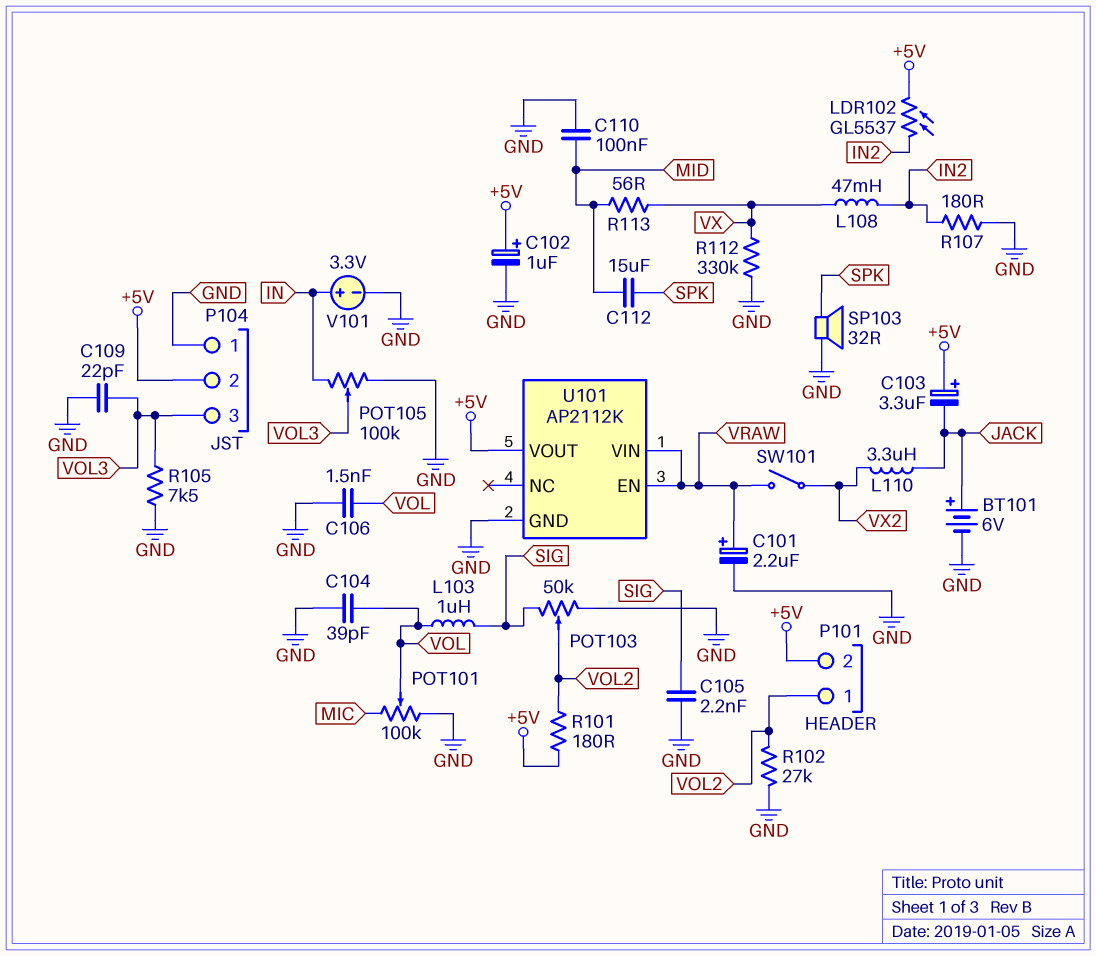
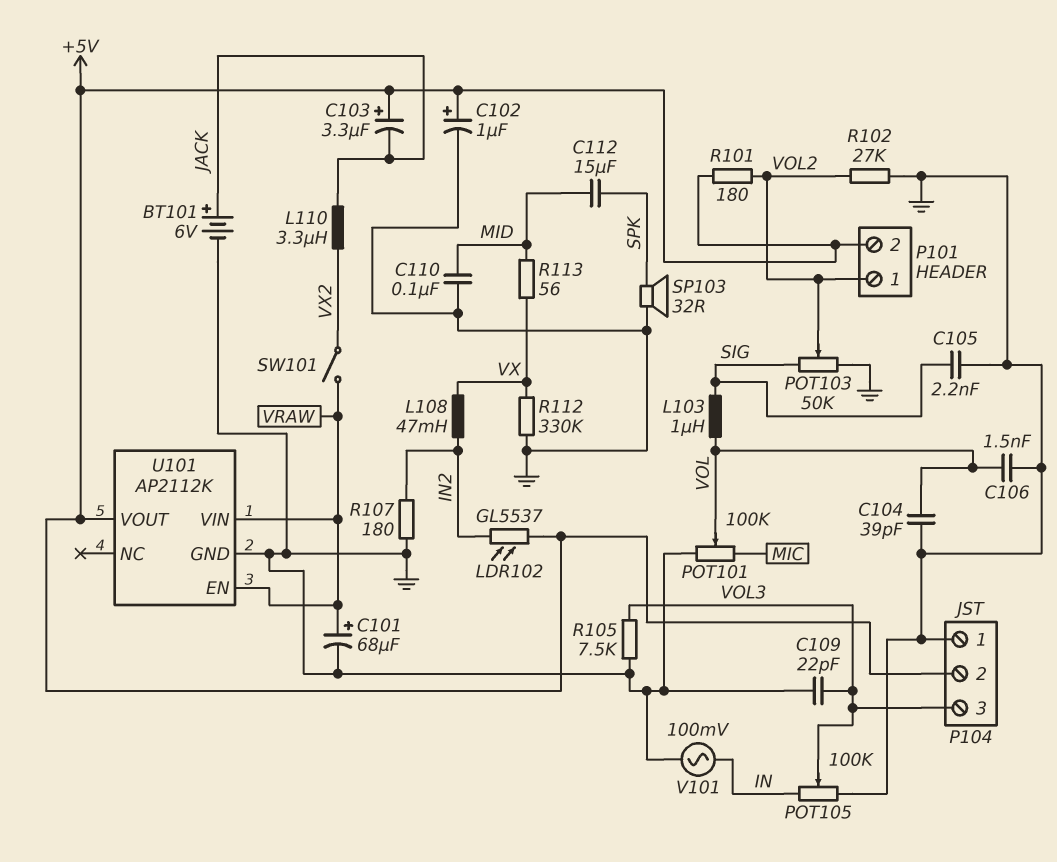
C101: 2.2uF (plus VRAW, minus GND) -> 68uF (plus VRAW, minus GND)
V101: 3.3V (plus IN, minus GND) -> AC 100mV (GND, IN)

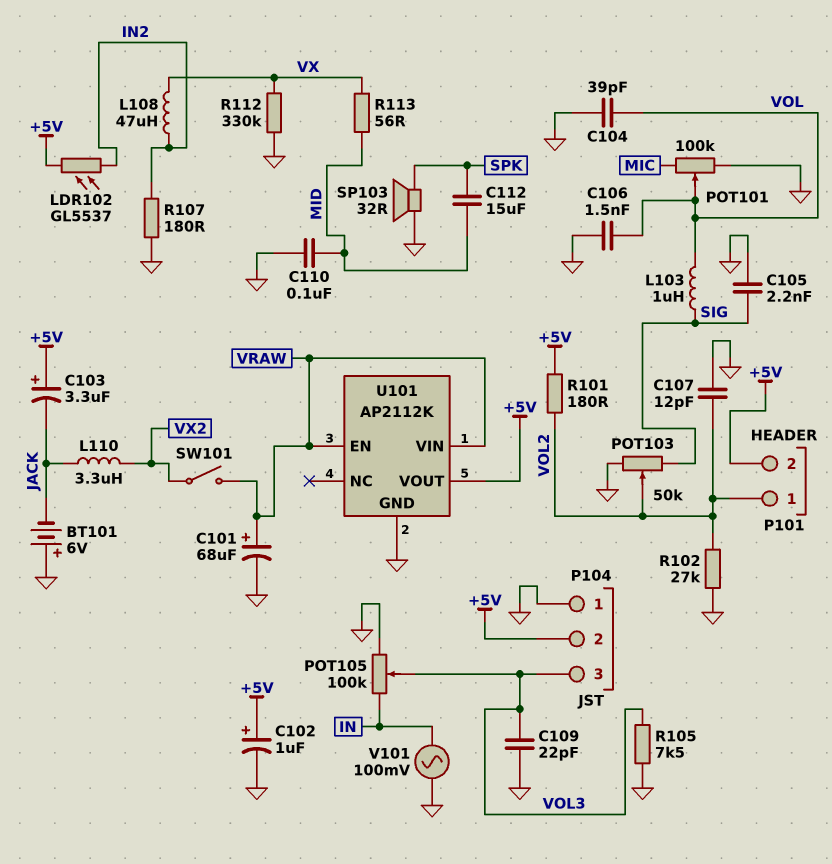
BT101: 6V (plus JACK, minus GND) -> 6V (plus GND, minus JACK)
C107: none -> 12pF (GND, VOL2)
L108: 47mH (IN2, VX) -> 47uH (IN2, VX)

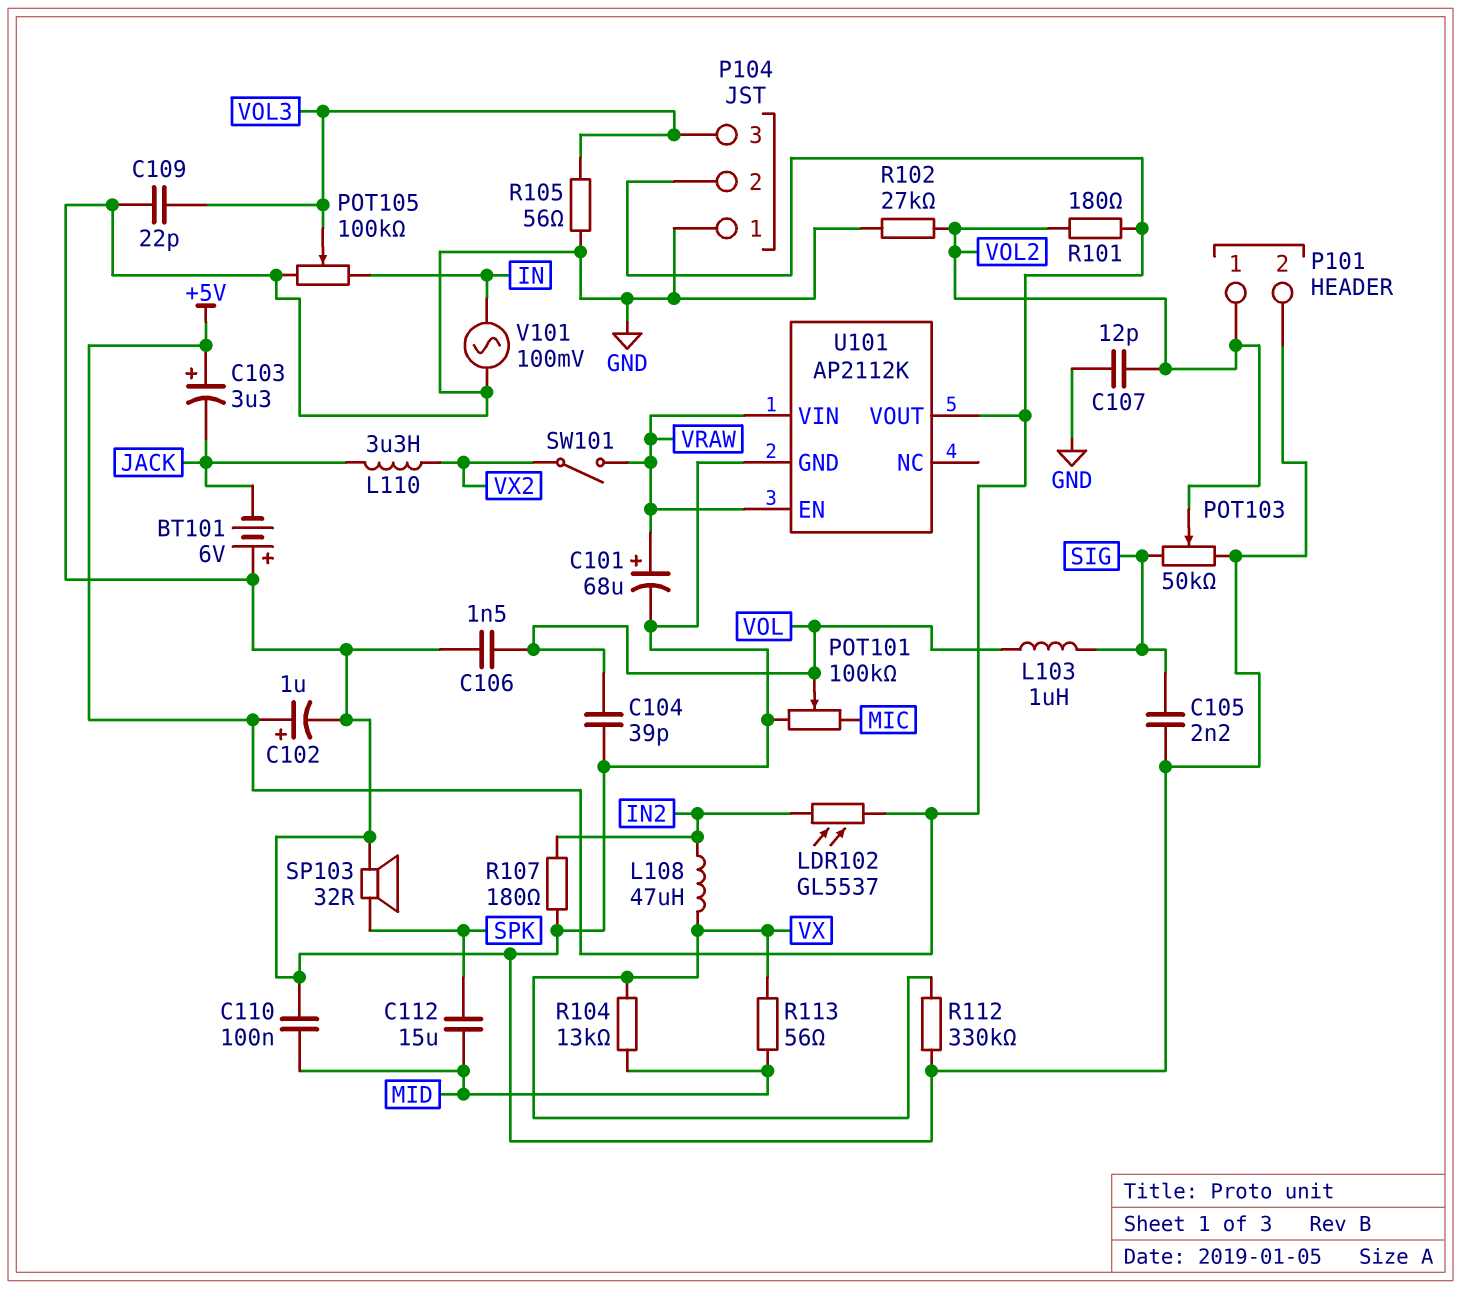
P101 pin 2: +5V -> GND
R104: none -> 13k (MID, VX)
R105: 7.5k (GND, VOL3) -> 56 (GND, VOL3)

